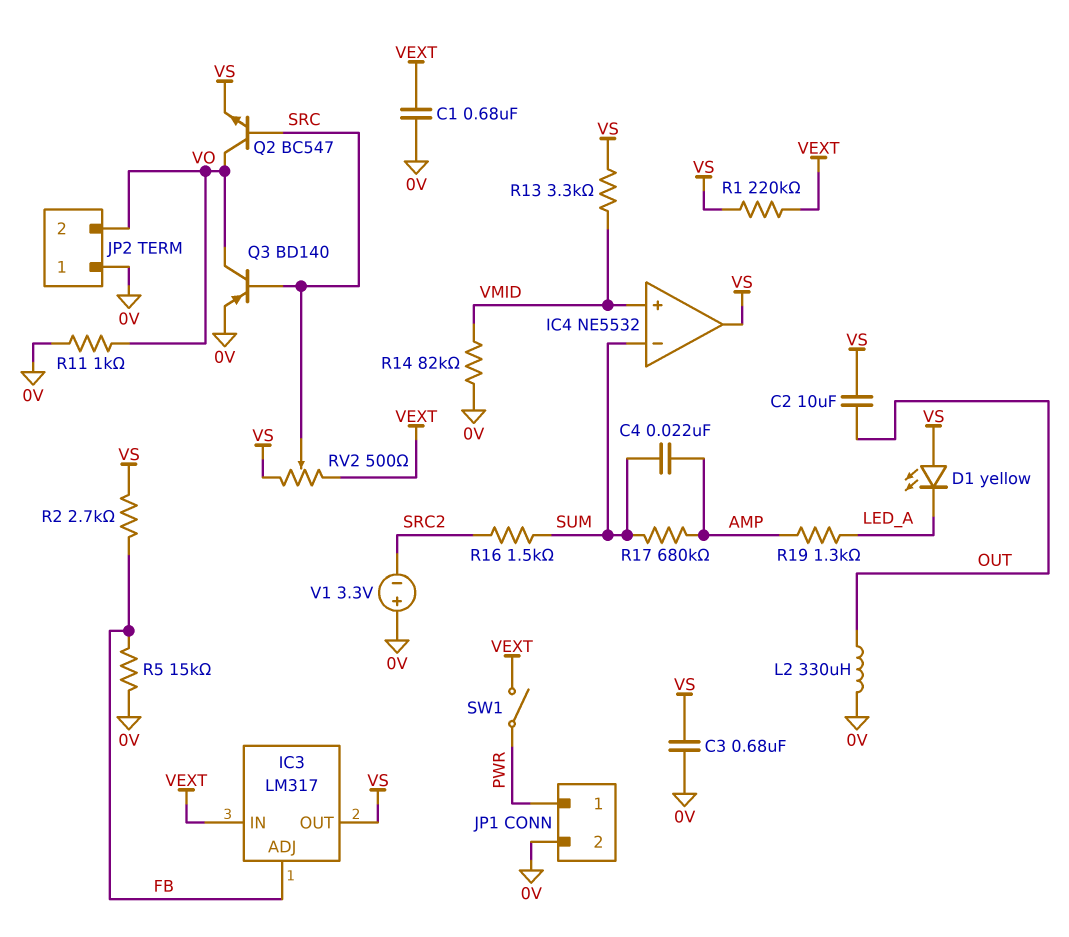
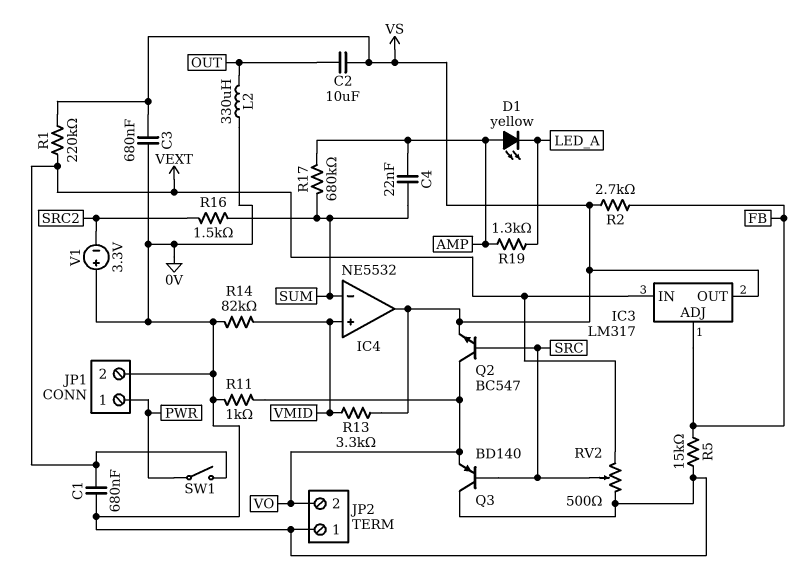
D1: LED yellow (A VS, K LED_A) -> LED yellow (A AMP, K LED_A)
Q3: PNP BD140 (B SRC, C VO, E 0V) -> PNP BD140 (B SRC, C 0V, E VO)
RV2: 500 (VEXT, VS, wiper SRC) -> 500 (0V, VEXT, wiper SRC)

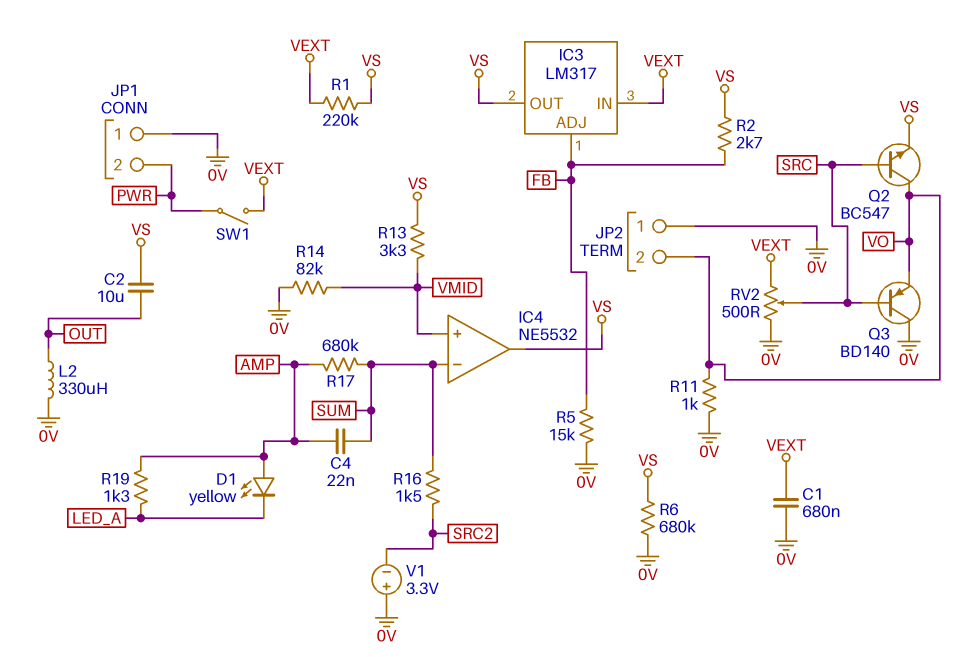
C3: 680nF (0V, VS) -> none
JP1 pin 1: PWR -> 0V
JP1 pin 2: 0V -> PWR
R6: none -> 680k (0V, VS)

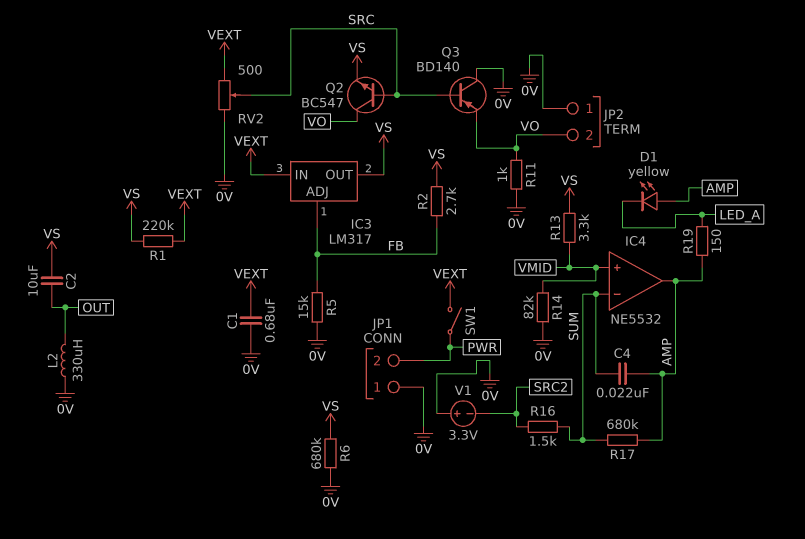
IC4 pin out: VS -> AMP
R19: 1.3k (AMP, LED_A) -> 150 (AMP, LED_A)

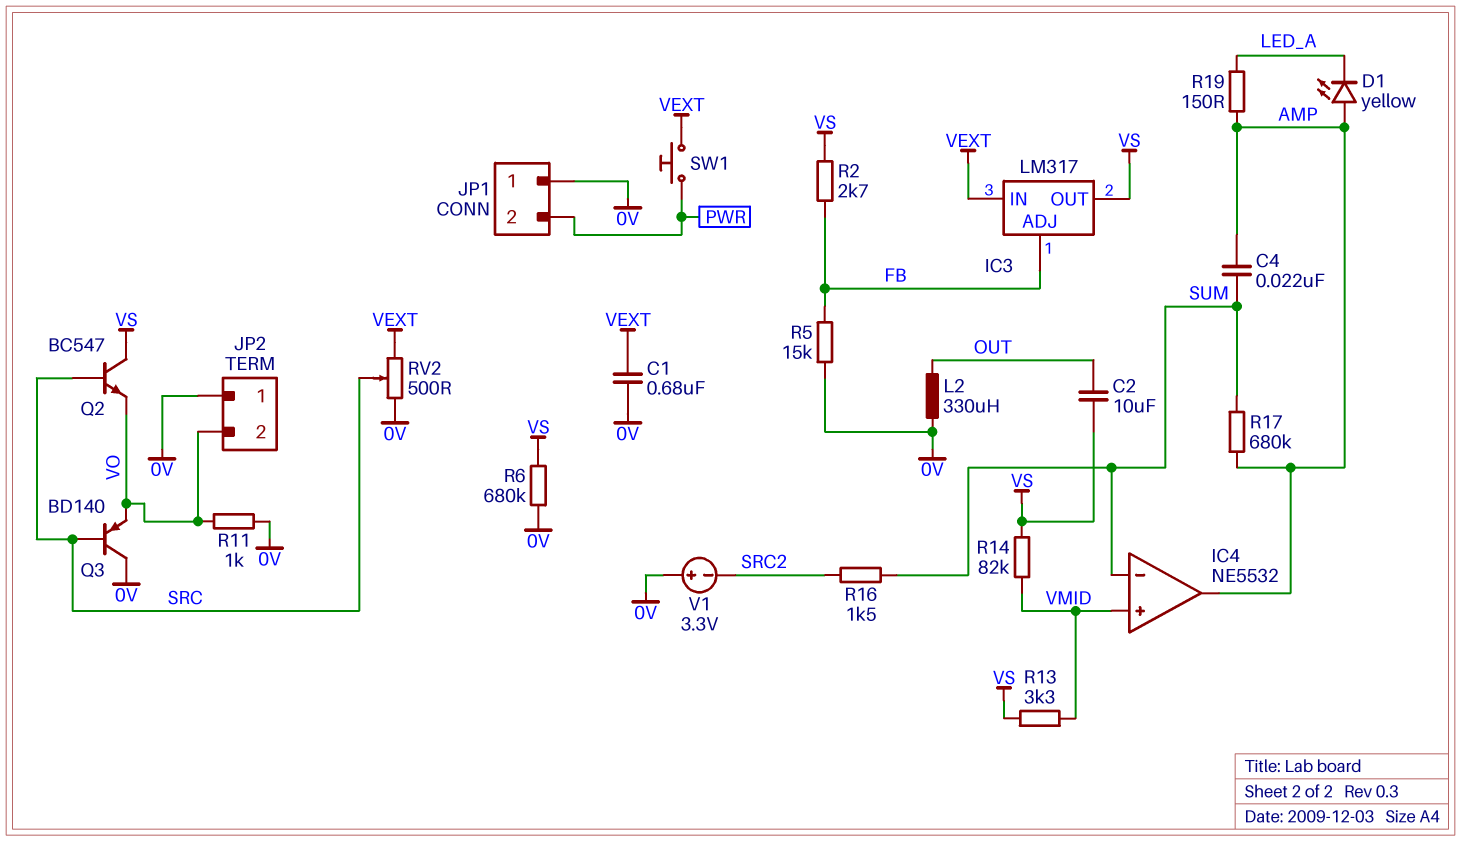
Q2: NPN BC547 (B SRC, C VO, E VS) -> NPN BC547 (B SRC, C VS, E VO)
R1: 220k (VEXT, VS) -> none
R14: 82k (0V, VMID) -> 82k (VMID, VS)
SW1: switch (PWR, VEXT) -> button (PWR, VEXT)

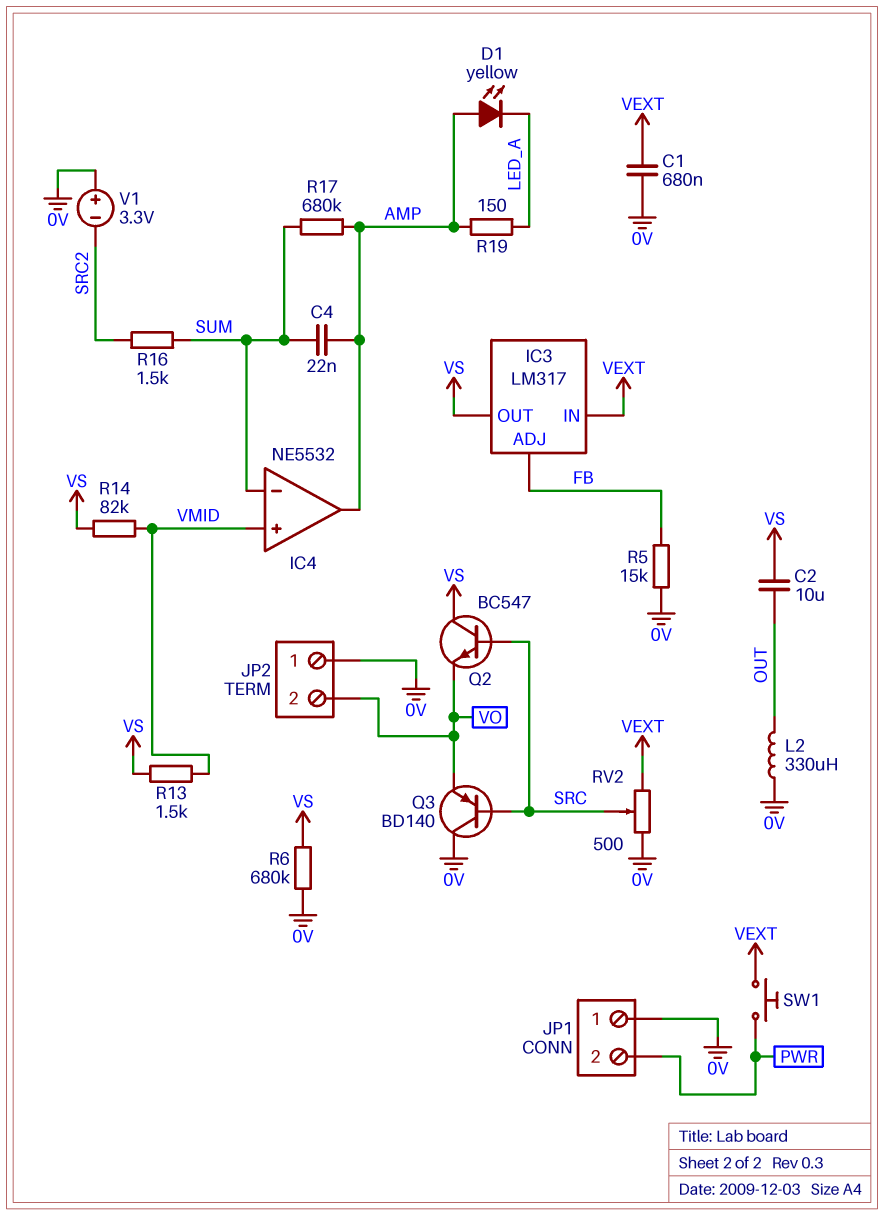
R2: 2.7k (FB, VS) -> none
R11: 1k (0V, VO) -> none
R13: 3.3k (VMID, VS) -> 1.5k (VMID, VS)

